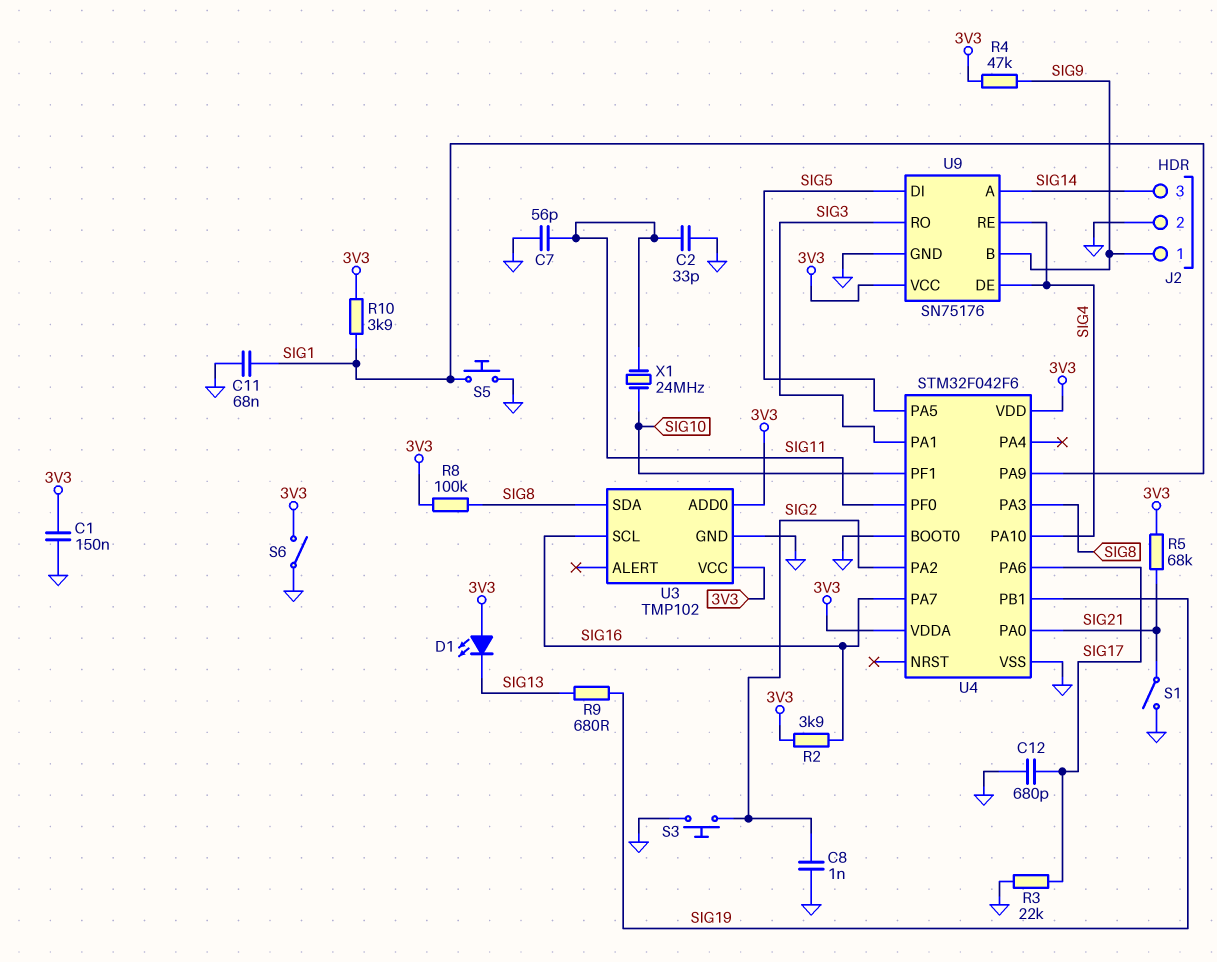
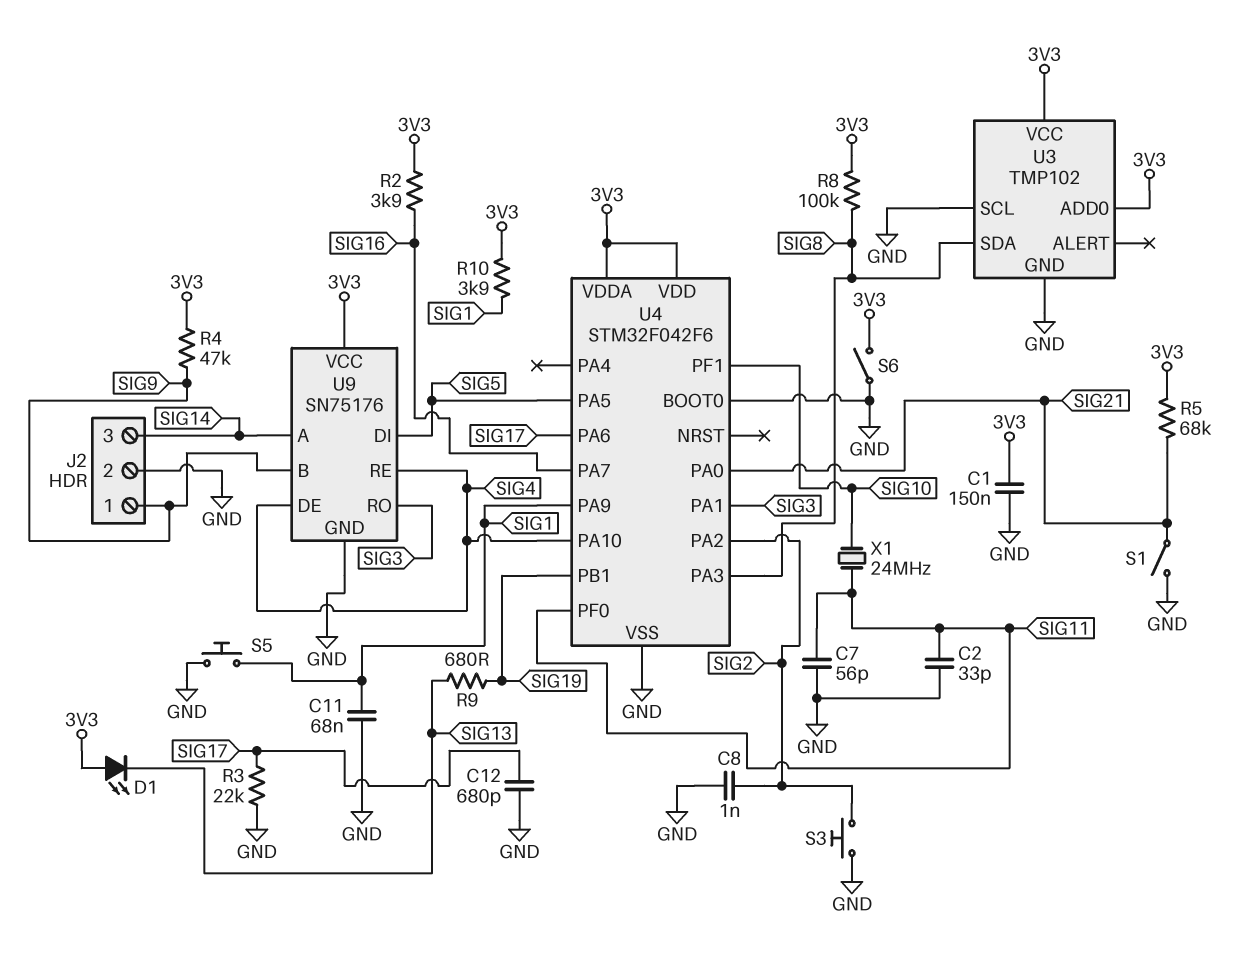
U3 pin SCL: SIG16 -> GND

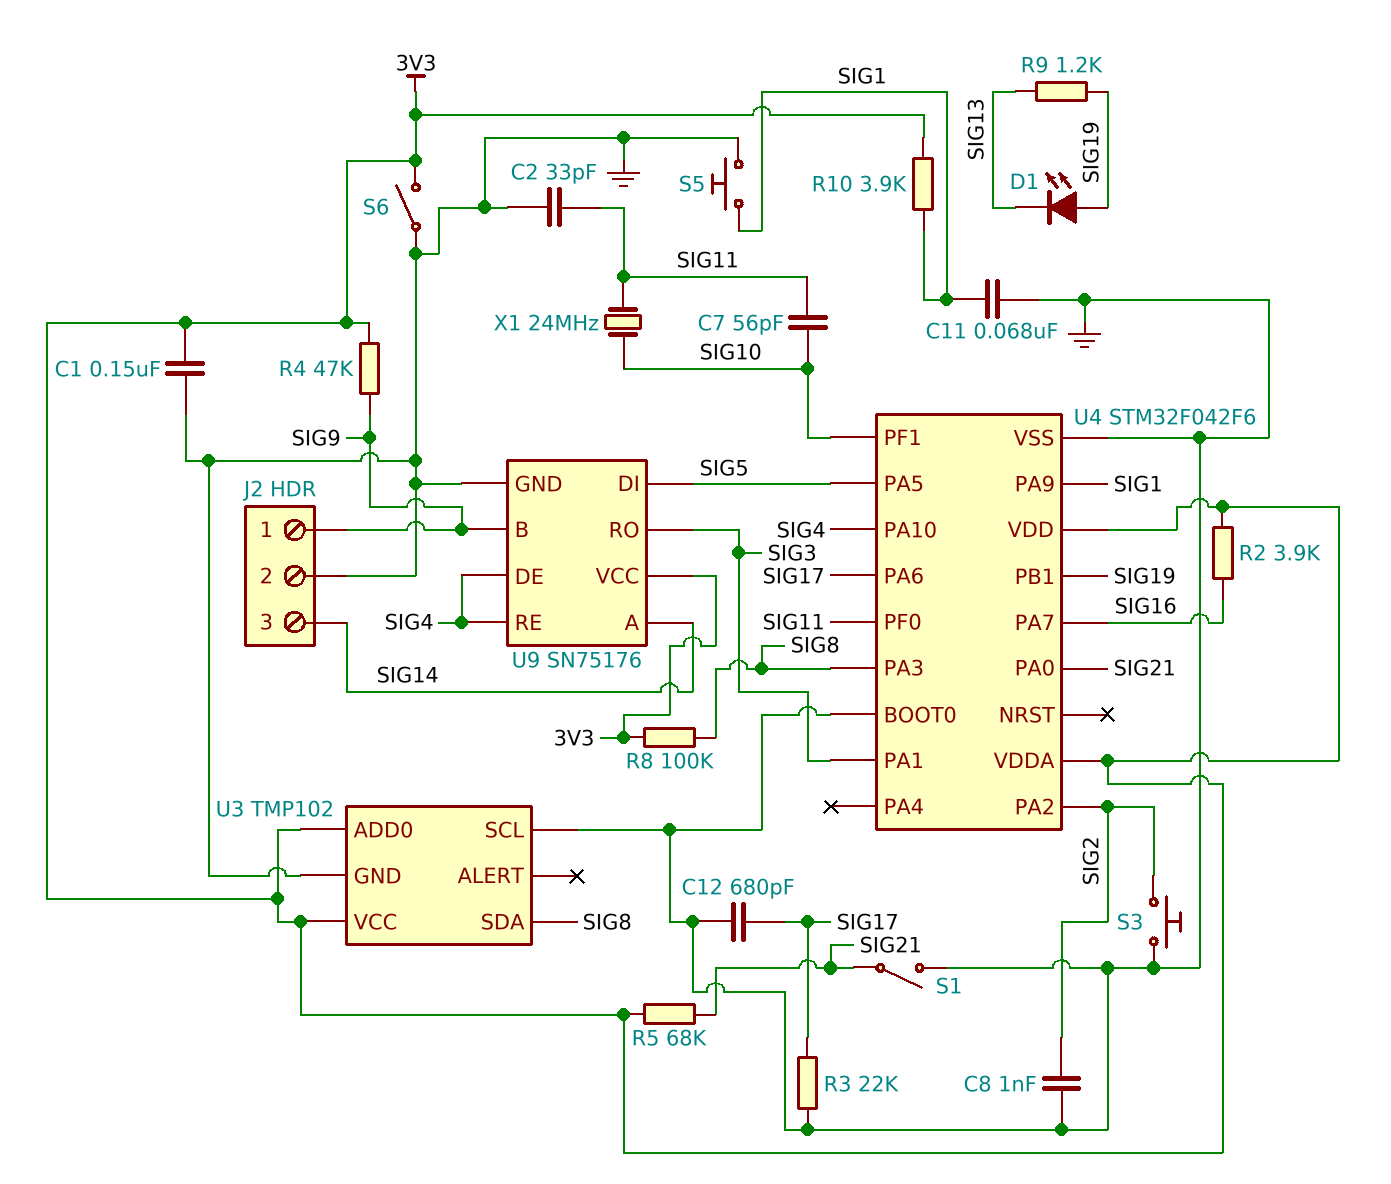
C7: 56pF (GND, SIG11) -> 56pF (SIG10, SIG11)
D1: LED (A 3V3, K SIG13) -> LED (A SIG19, K SIG13)
R9: 680 (SIG13, SIG19) -> 1.2k (SIG13, SIG19)

